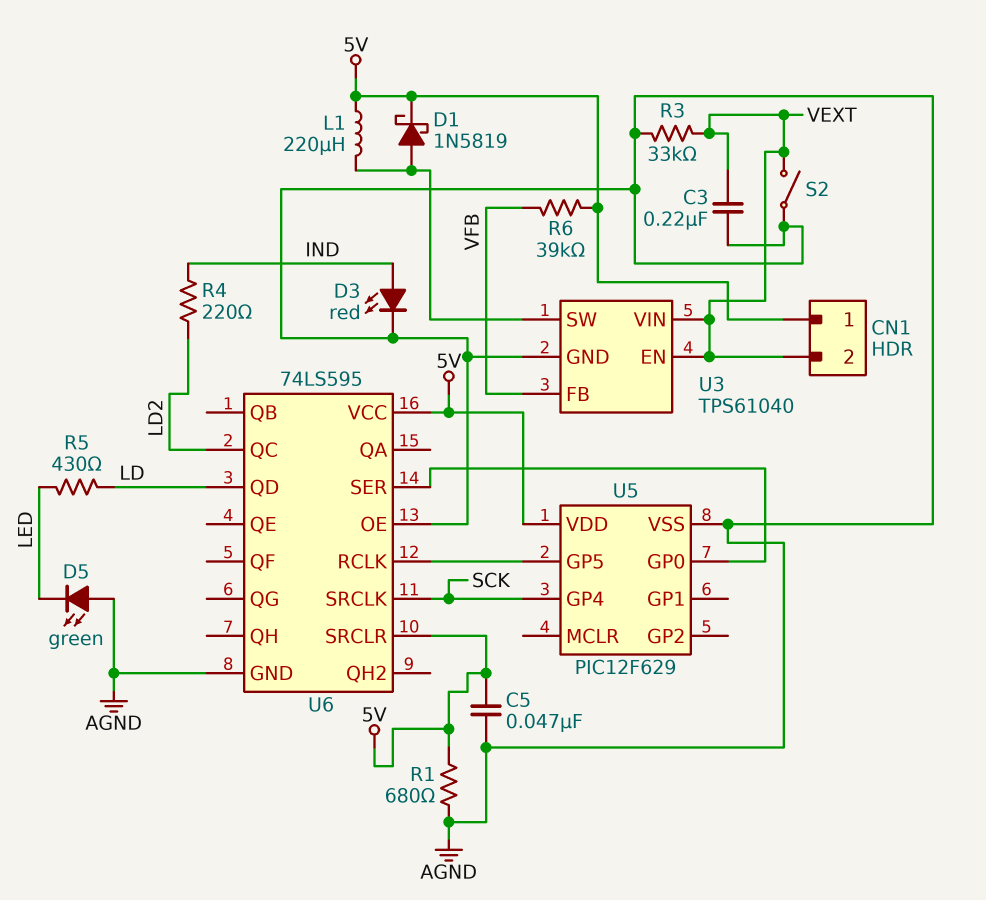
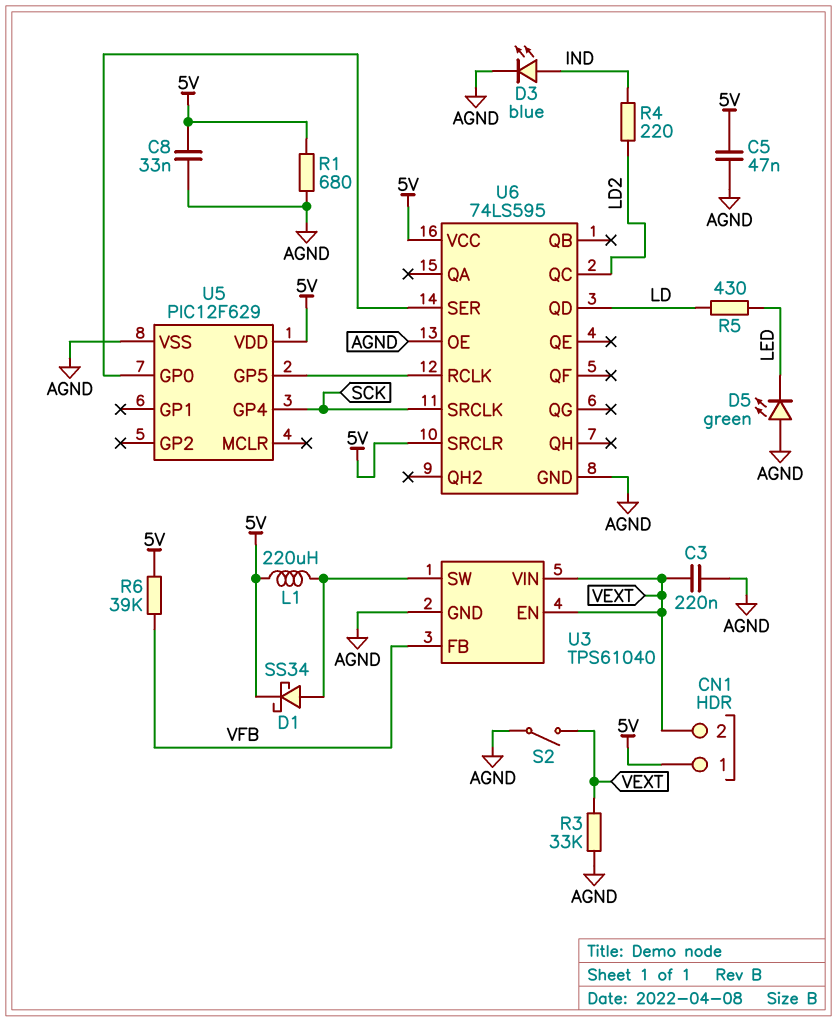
C8: none -> 33nF (5V, AGND)
D1: schottky 1N5819 (A U3/SW, K 5V) -> schottky SS34 (A U3/SW, K 5V)
D3: LED red (A IND, K AGND) -> LED blue (A IND, K AGND)

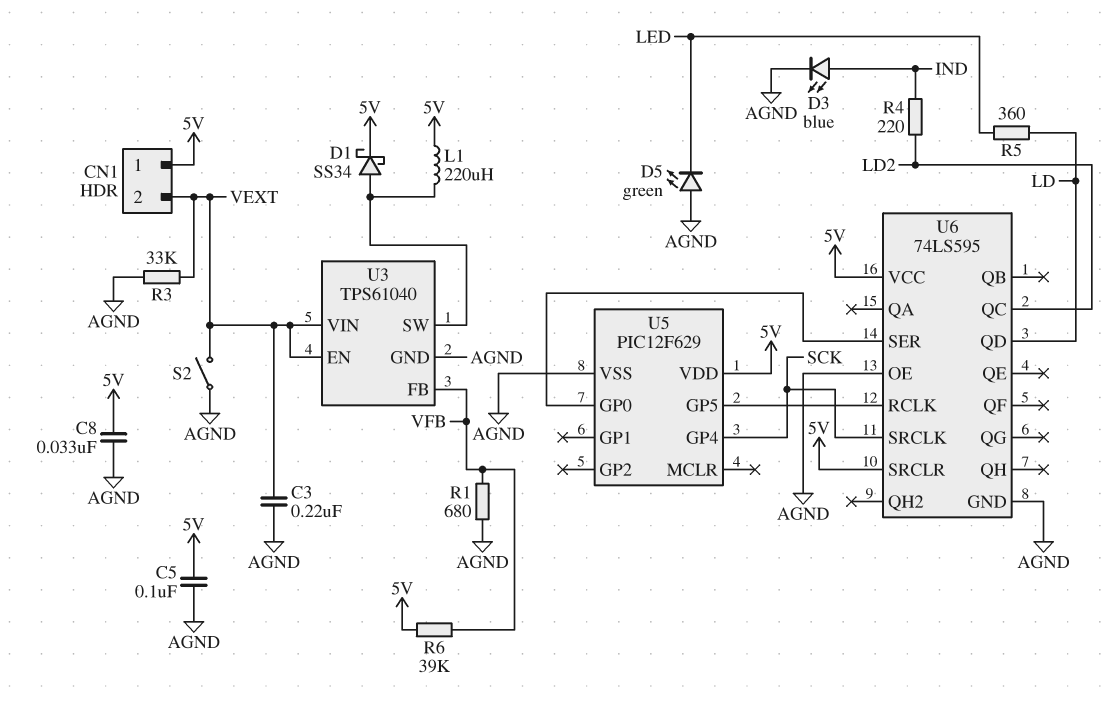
C5: 47nF (5V, AGND) -> 100nF (5V, AGND)
R1: 680 (5V, AGND) -> 680 (AGND, VFB)
R5: 430 (LD, LED) -> 360 (LD, LED)

